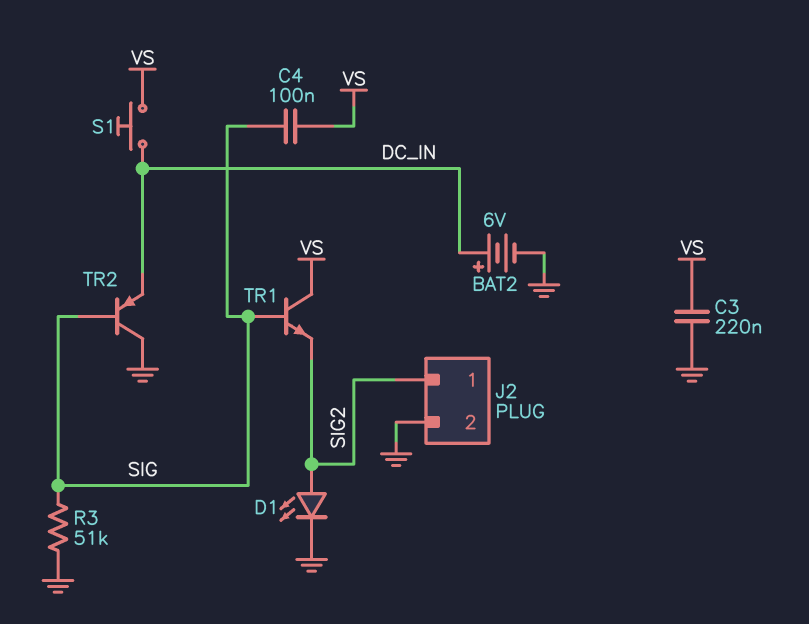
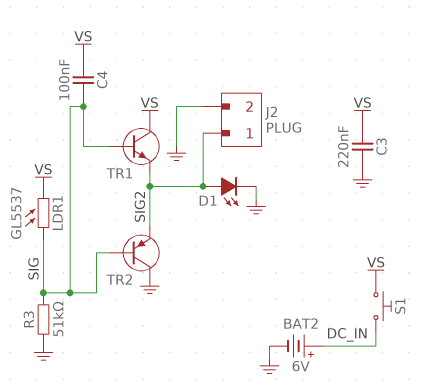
LDR1: none -> GL5537 (SIG, VS)
TR2: PNP (B SIG, C GND, E DC_IN) -> PNP (B SIG, C GND, E SIG2)

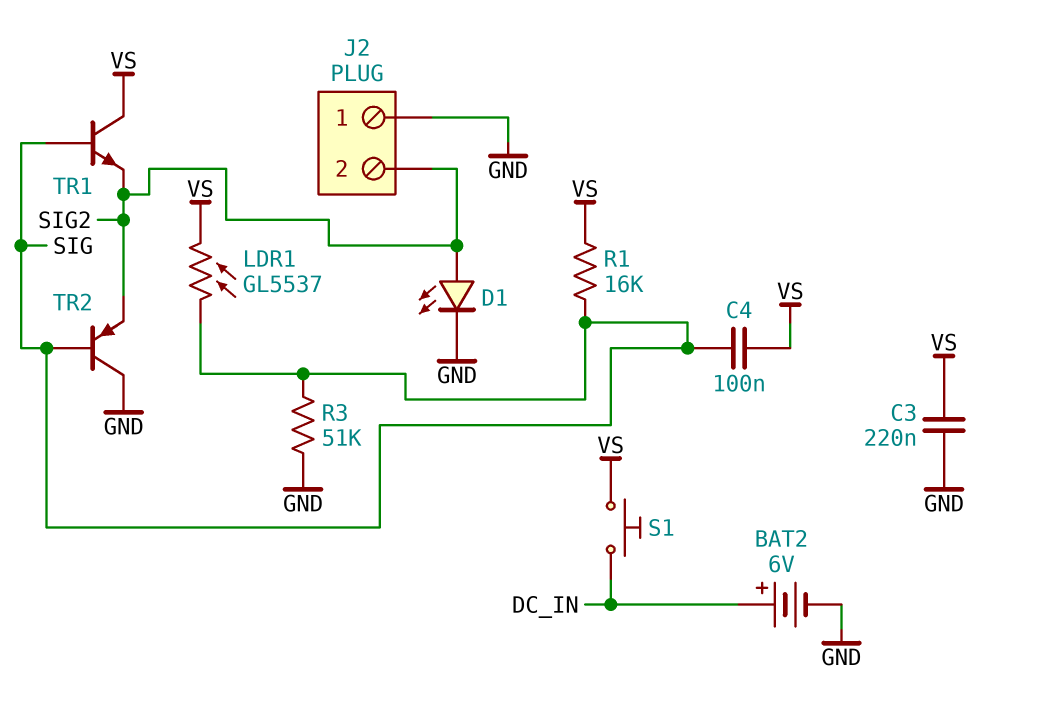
J2 pin 1: SIG2 -> GND
J2 pin 2: GND -> SIG2
R1: none -> 16k (SIG, VS)

